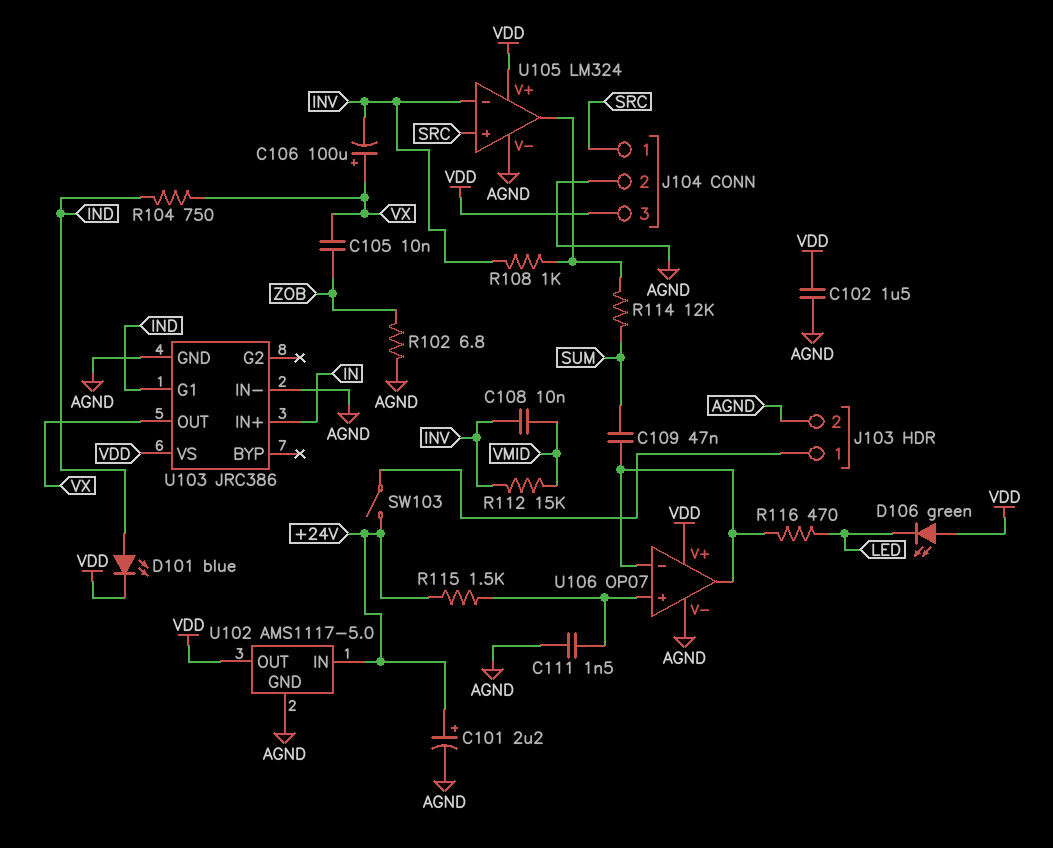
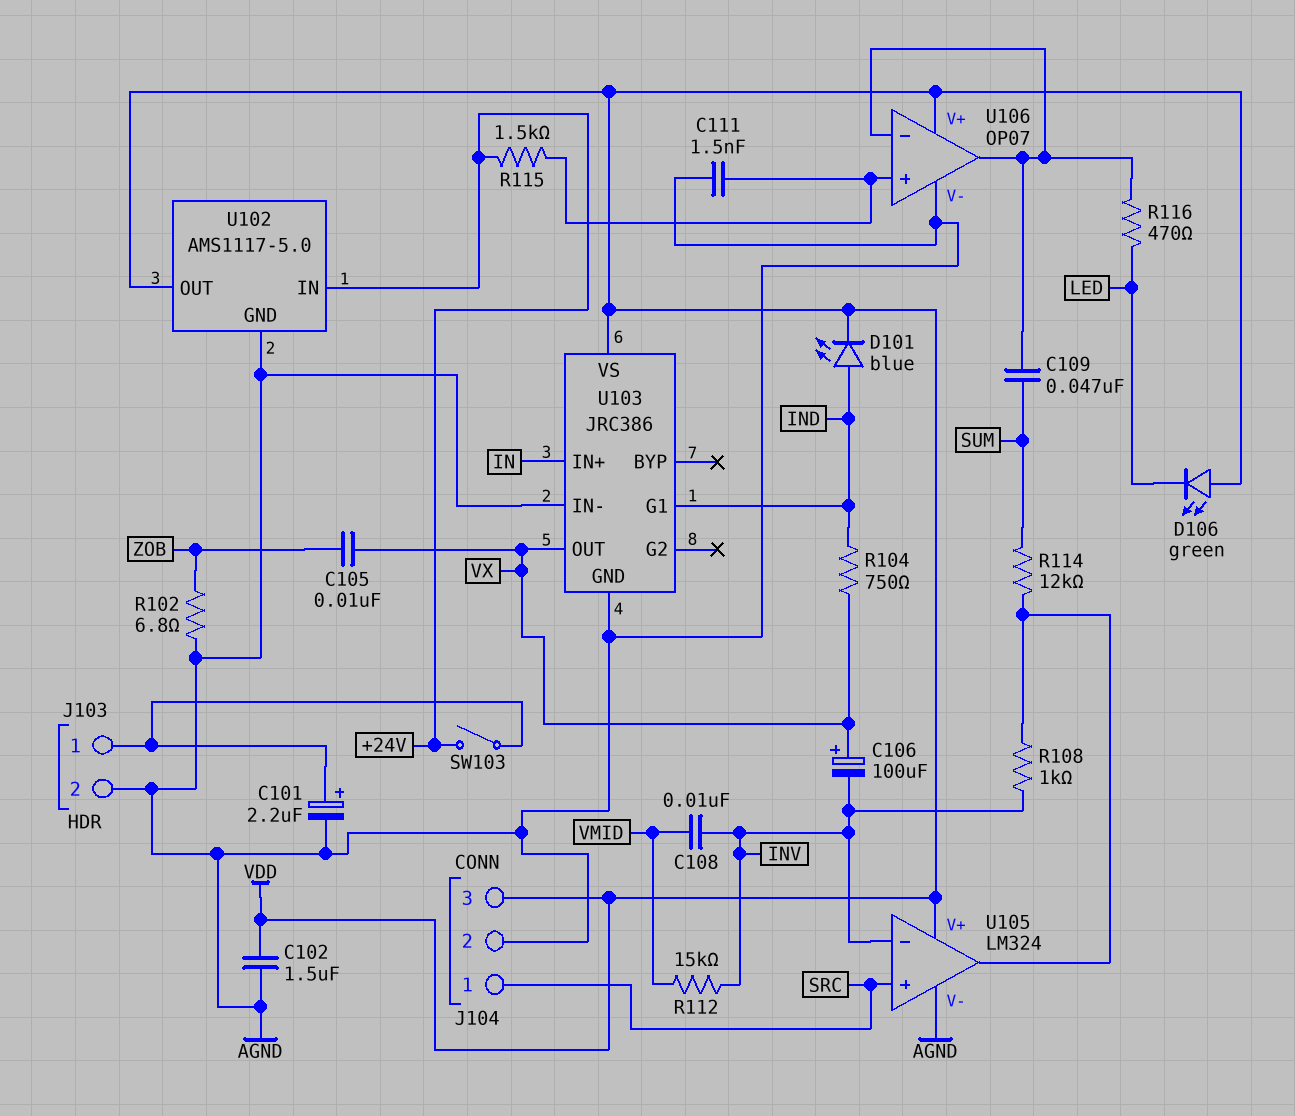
C101: 2.2uF (plus +24V, minus AGND) -> 2.2uF (plus J103/1, minus AGND)

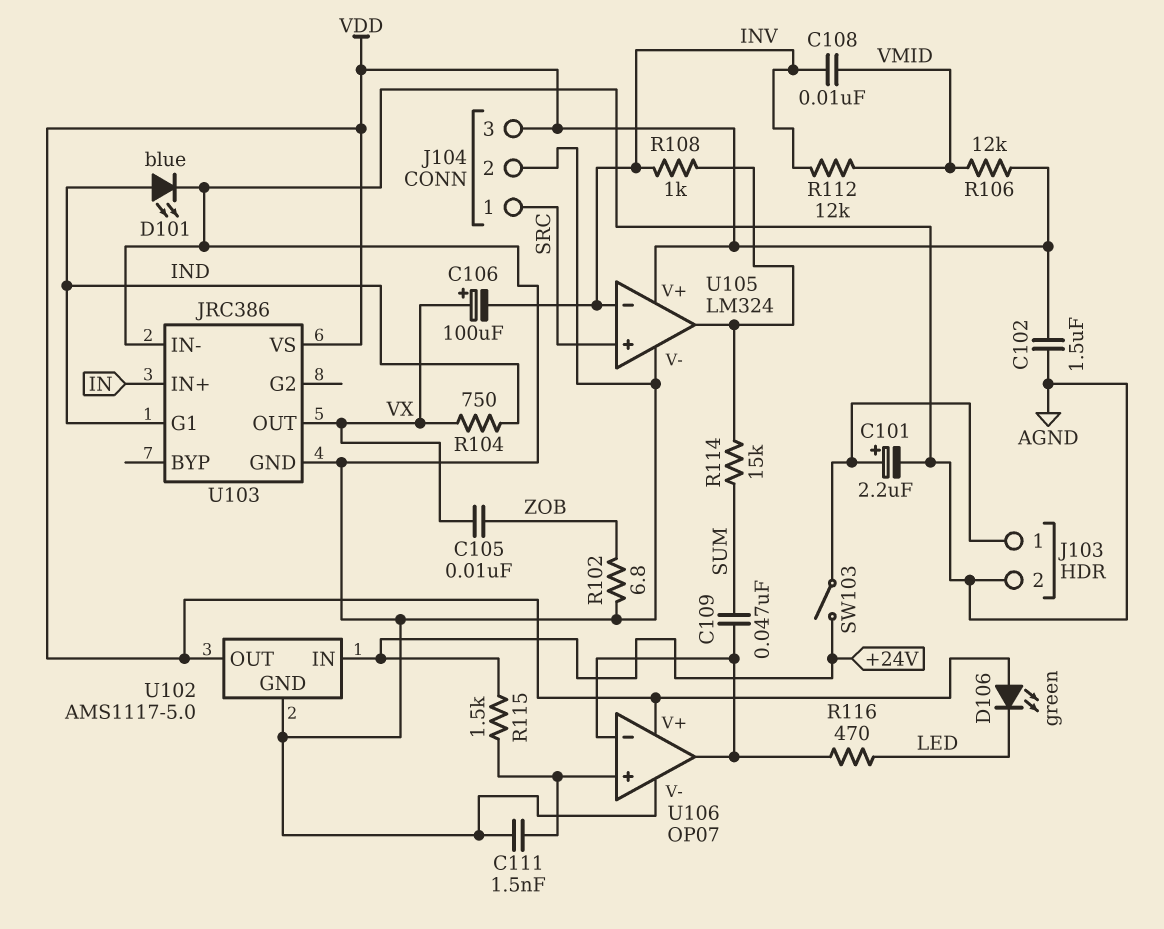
D101: LED blue (A IND, K VDD) -> LED blue (A IND, K AGND)
R106: none -> 12k (VDD, VMID)
R112: 15k (INV, VMID) -> 12k (INV, VMID)
R114: 12k (SUM, U105/out) -> 15k (SUM, U105/out)

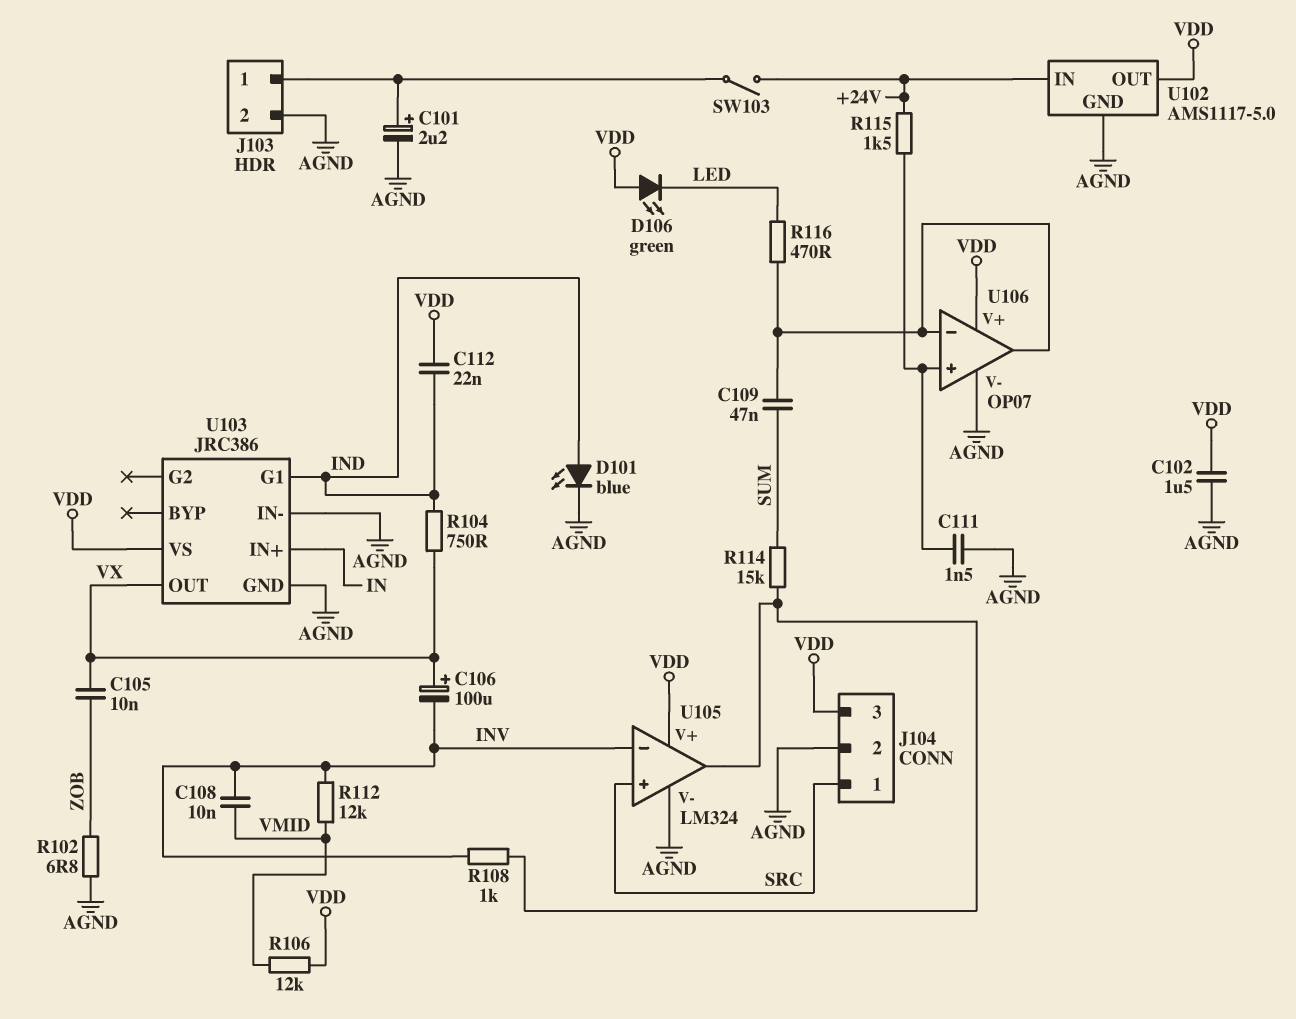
C112: none -> 22nF (IND, VDD)

